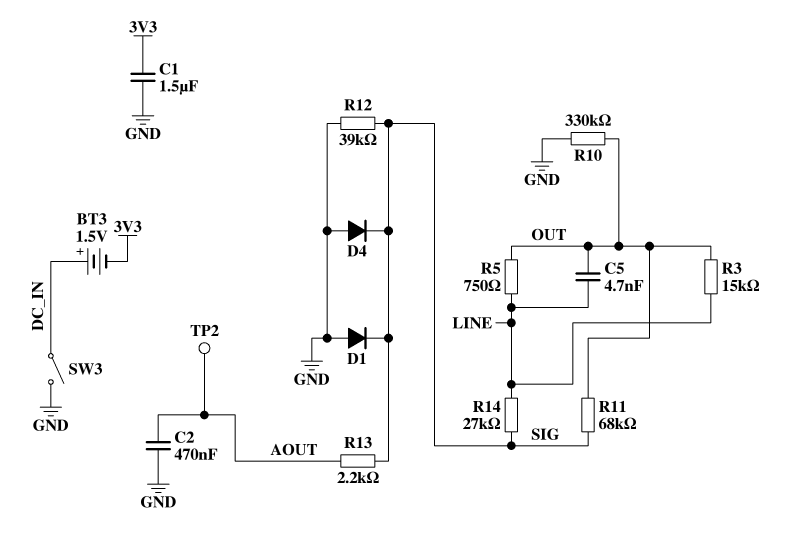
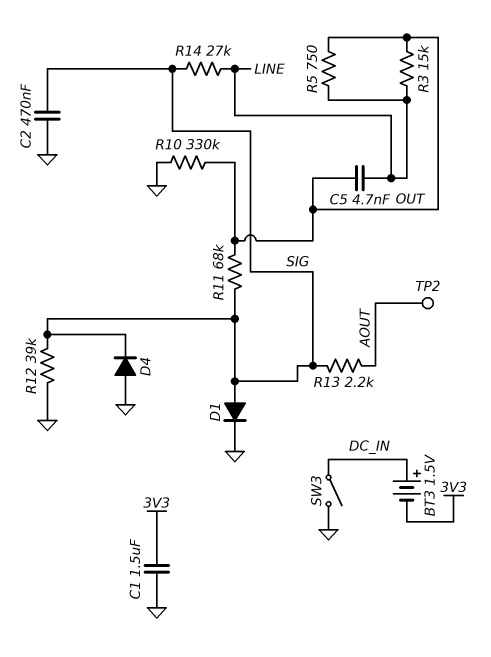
C2: 470nF (AOUT, GND) -> 470nF (GND, SIG)
D1: diode (A GND, K SIG) -> diode (A SIG, K GND)

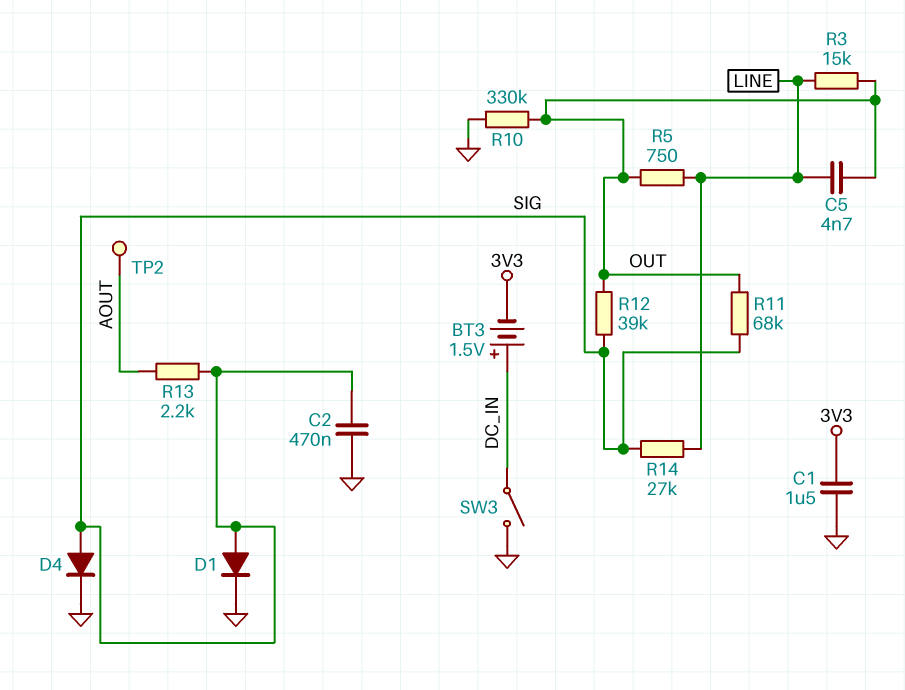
D4: diode (A GND, K SIG) -> diode (A SIG, K GND)
R12: 39k (GND, SIG) -> 39k (OUT, SIG)

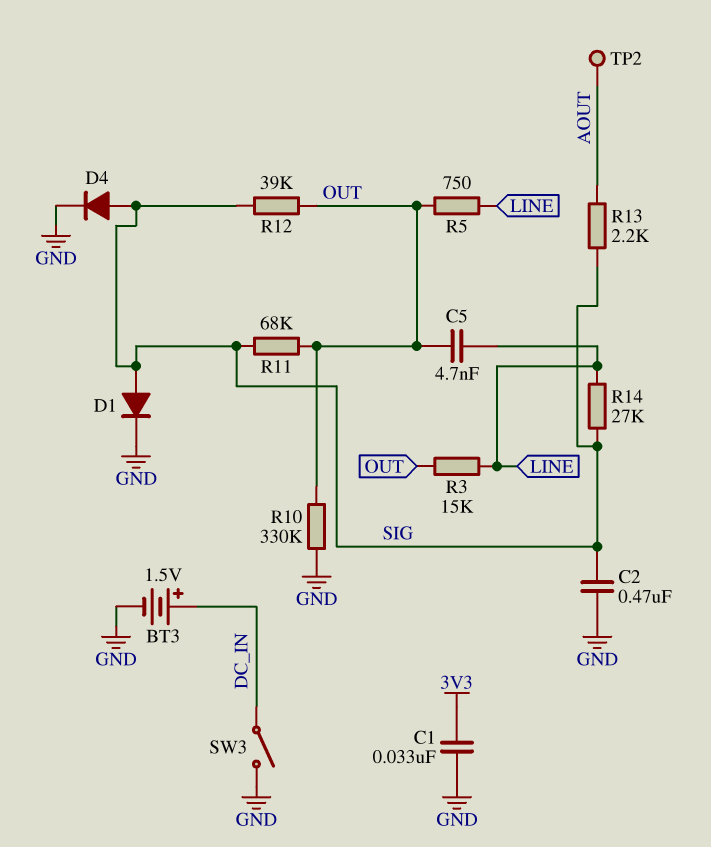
BT3: 1.5V (plus DC_IN, minus 3V3) -> 1.5V (plus DC_IN, minus GND)
C1: 1.5uF (3V3, GND) -> 33nF (3V3, GND)

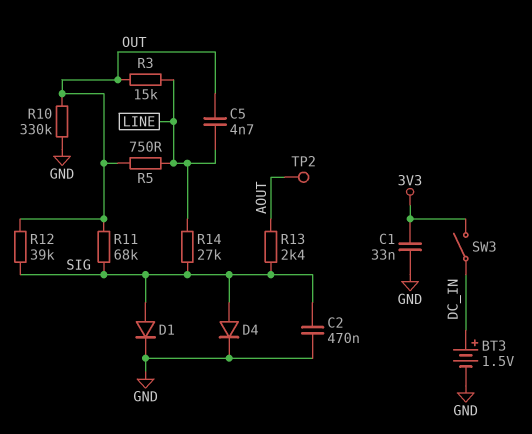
R13: 2.2k (AOUT, SIG) -> 2.4k (AOUT, SIG)
SW3: switch (DC_IN, GND) -> switch (3V3, DC_IN)

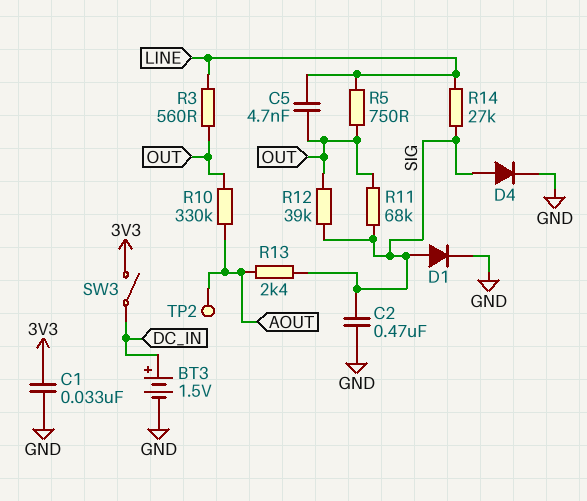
R3: 15k (LINE, OUT) -> 560 (LINE, OUT)
R10: 330k (GND, OUT) -> 330k (AOUT, OUT)

